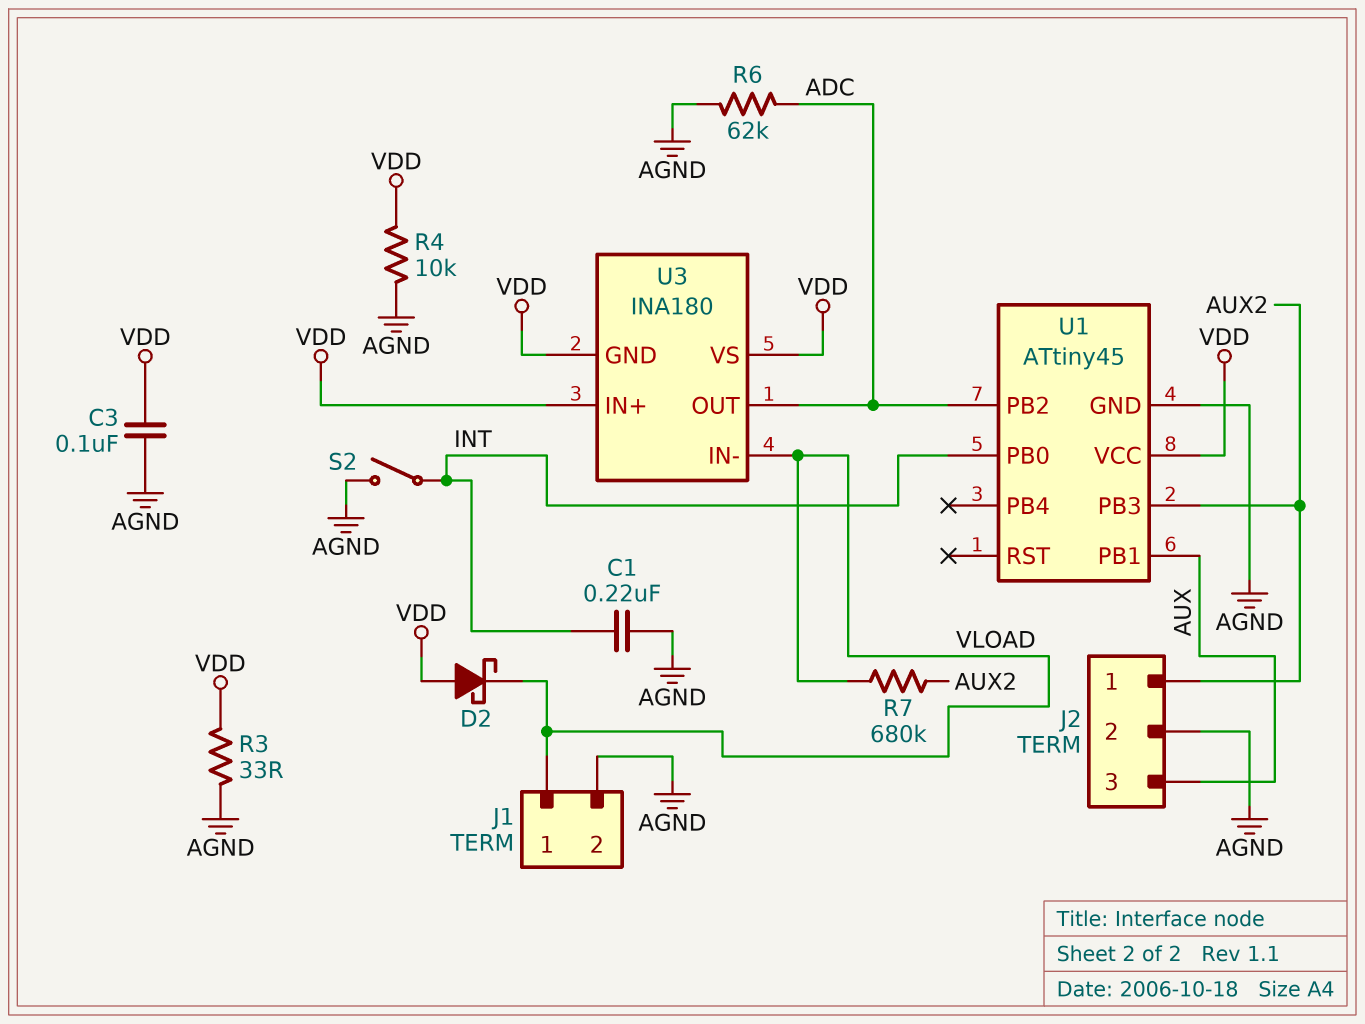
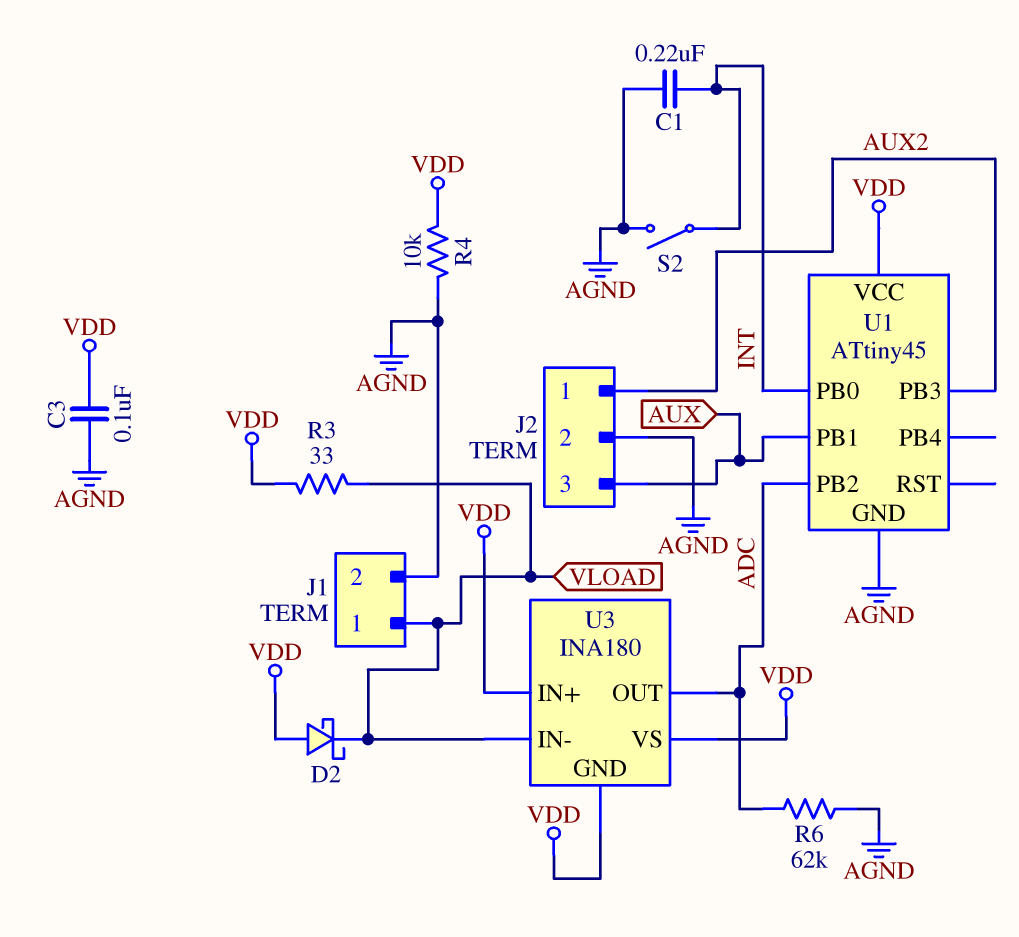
R3: 33 (AGND, VDD) -> 33 (VDD, VLOAD)
R7: 680k (AUX2, VLOAD) -> none

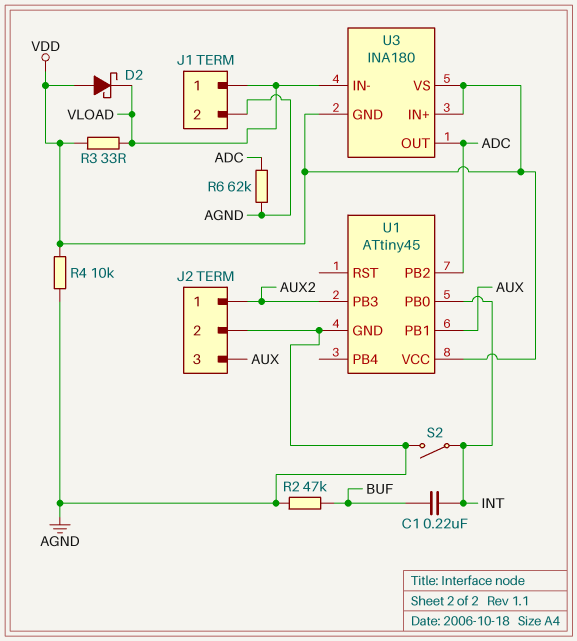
C1: 220nF (AGND, INT) -> 220nF (BUF, INT)
C3: 100nF (AGND, VDD) -> none
R2: none -> 47k (AGND, BUF)

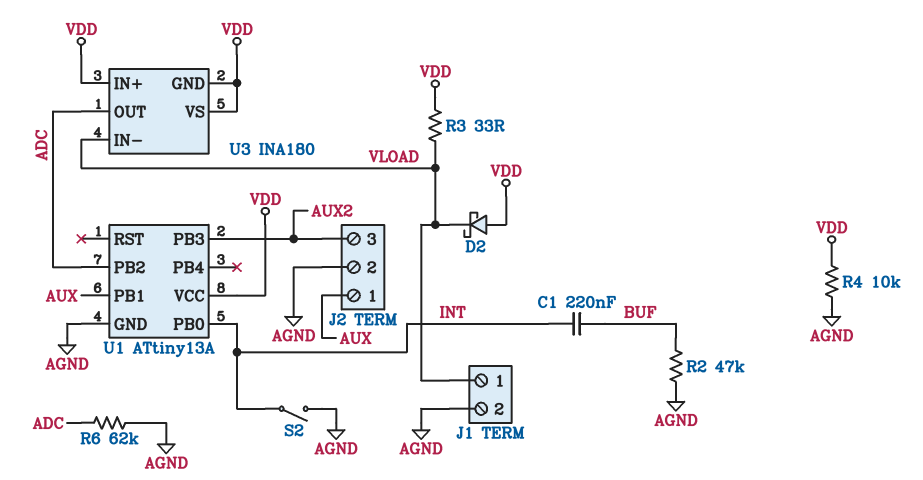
J2 pin 1: AUX2 -> AUX
J2 pin 3: AUX -> AUX2
U1: ATtiny45 -> ATtiny13A

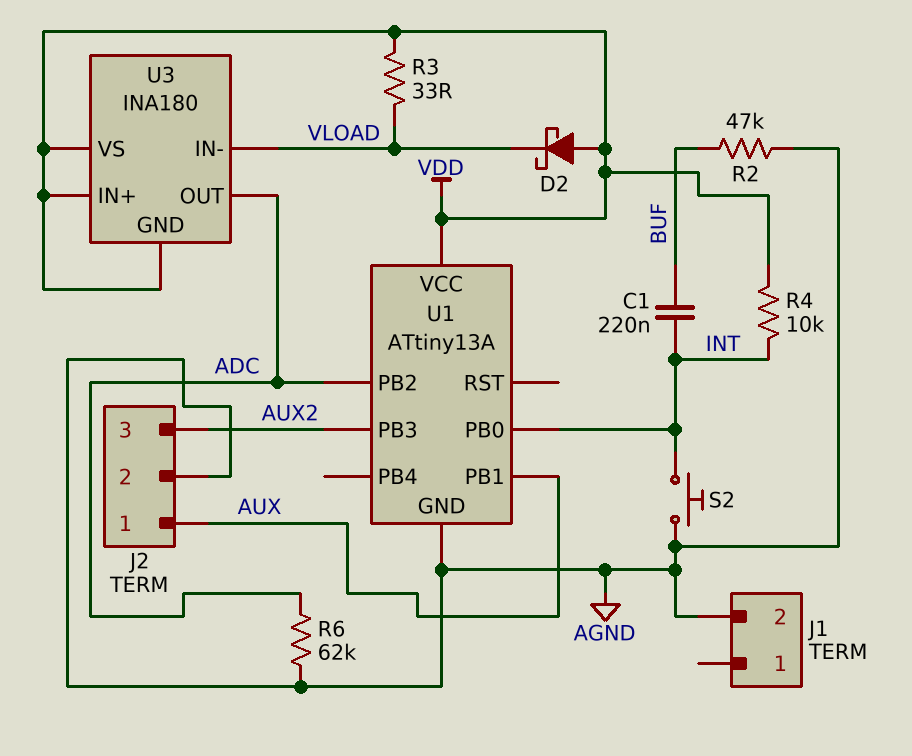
J1 pin 1: VLOAD -> none
R4: 10k (AGND, VDD) -> 10k (INT, VDD)
S2: switch (AGND, INT) -> button (AGND, INT)

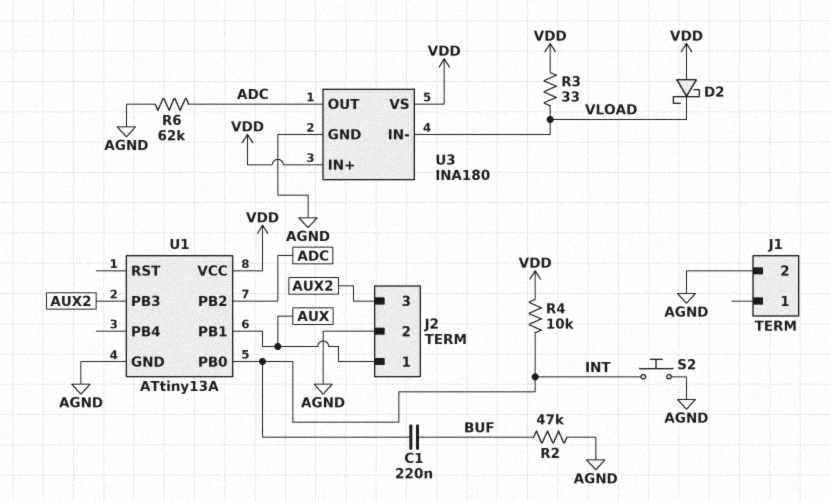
U3 pin GND: VDD -> AGND

